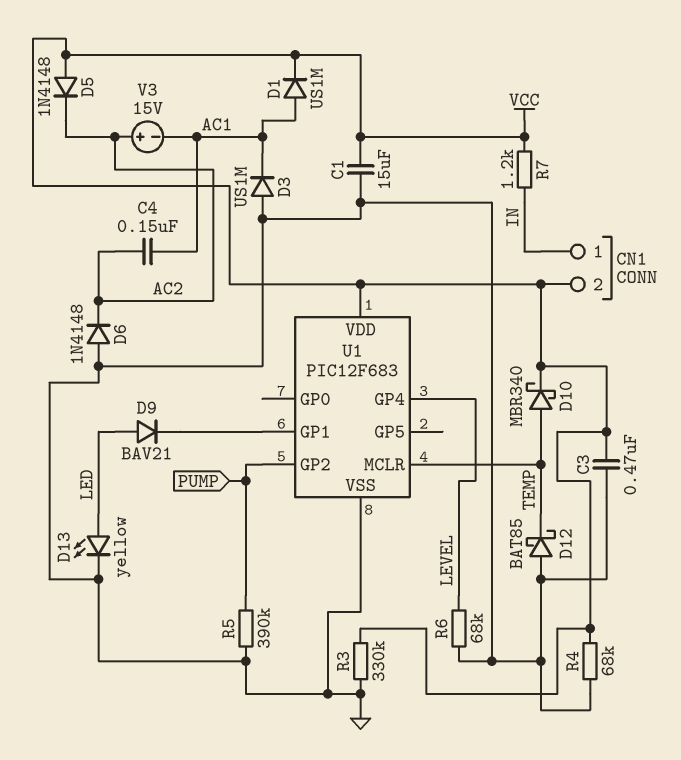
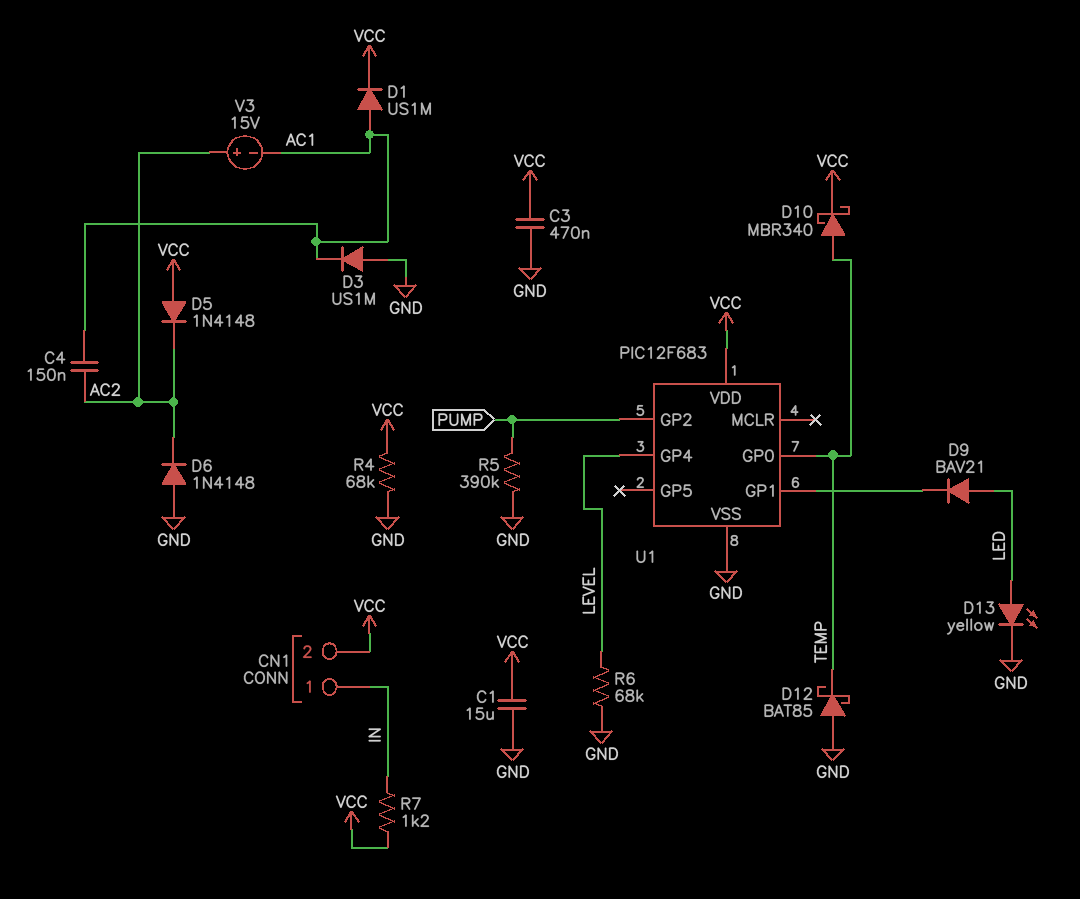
R3: 330k (GND, VCC) -> none
U1 pin GP0: none -> TEMP
U1 pin MCLR: TEMP -> none

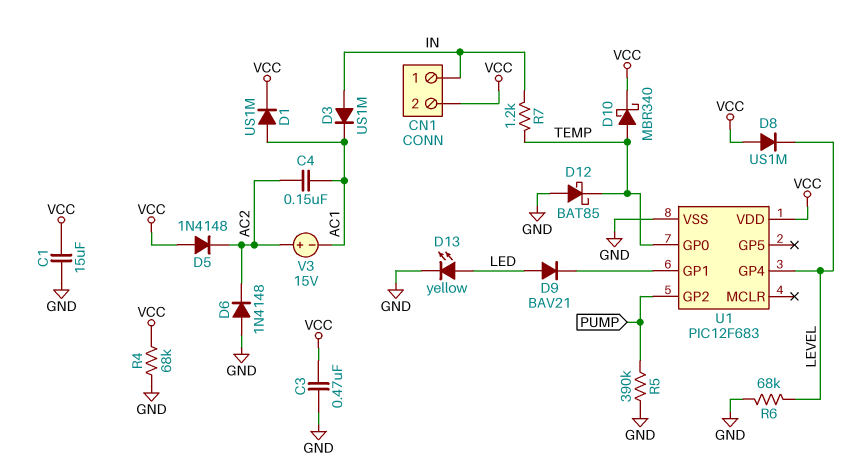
D3: diode US1M (A GND, K AC1) -> diode US1M (A IN, K AC1)
D8: none -> diode US1M (A VCC, K LEVEL)
R7: 1.2k (IN, VCC) -> 1.2k (IN, TEMP)

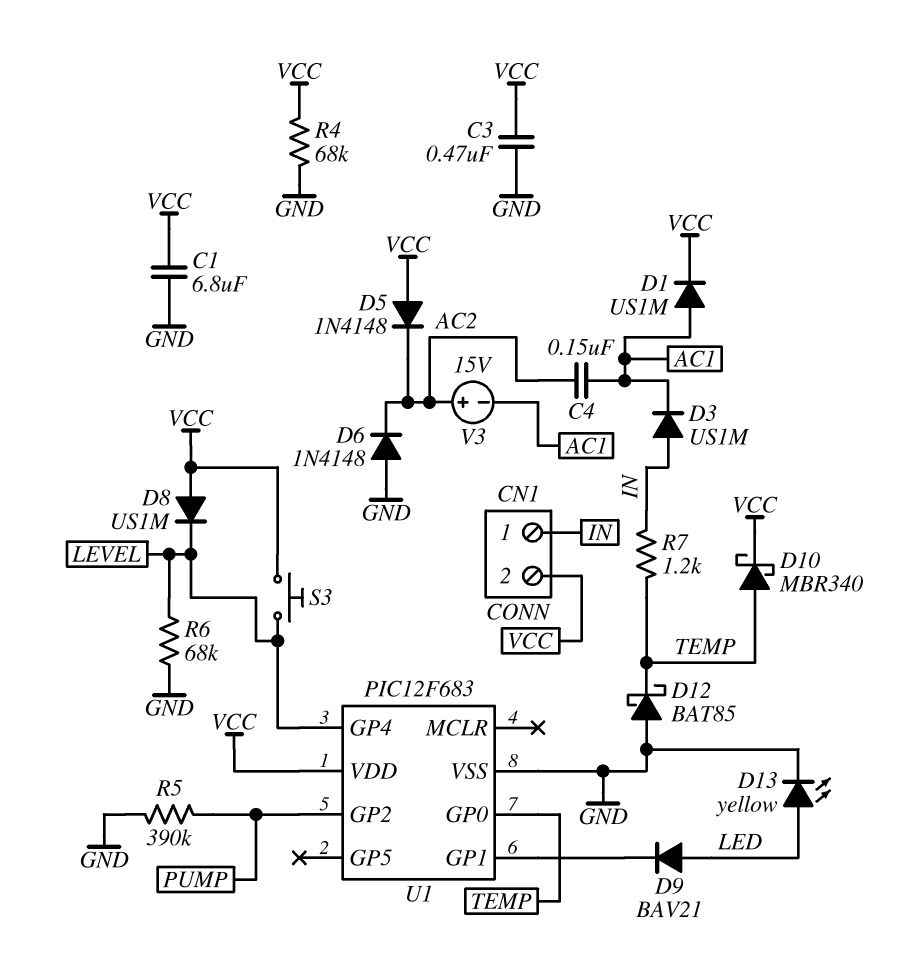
C1: 15uF (GND, VCC) -> 6.8uF (GND, VCC)
S3: none -> button (LEVEL, VCC)

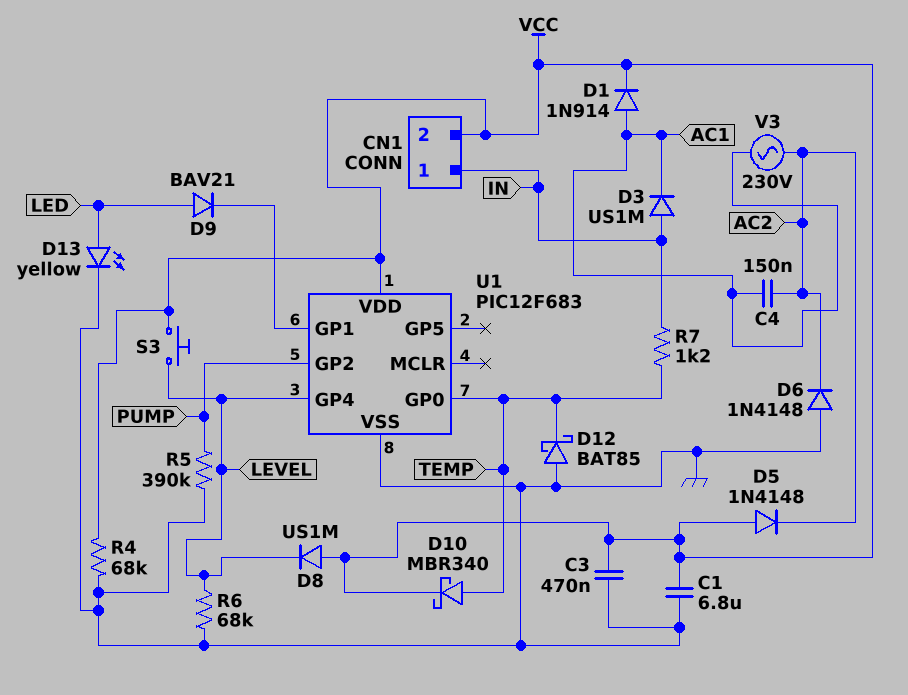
D1: diode US1M (A AC1, K VCC) -> diode 1N914 (A AC1, K VCC)
V3: 15V (plus AC2, minus AC1) -> AC 230V (AC1, AC2)

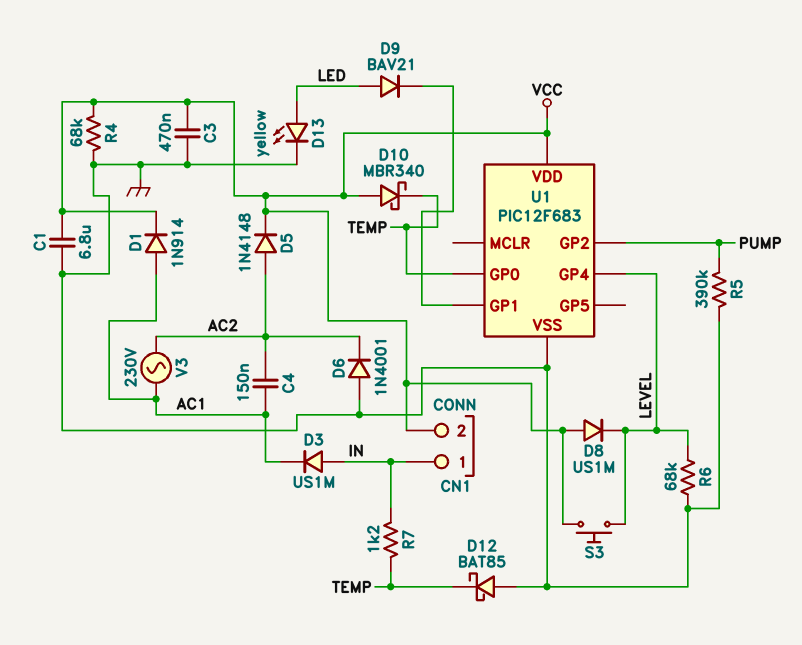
D5: diode 1N4148 (A VCC, K AC2) -> diode 1N4148 (A AC2, K VCC)
D6: diode 1N4148 (A GND, K AC2) -> diode 1N4001 (A GND, K AC2)
D10: schottky MBR340 (A TEMP, K VCC) -> schottky MBR340 (A VCC, K TEMP)

